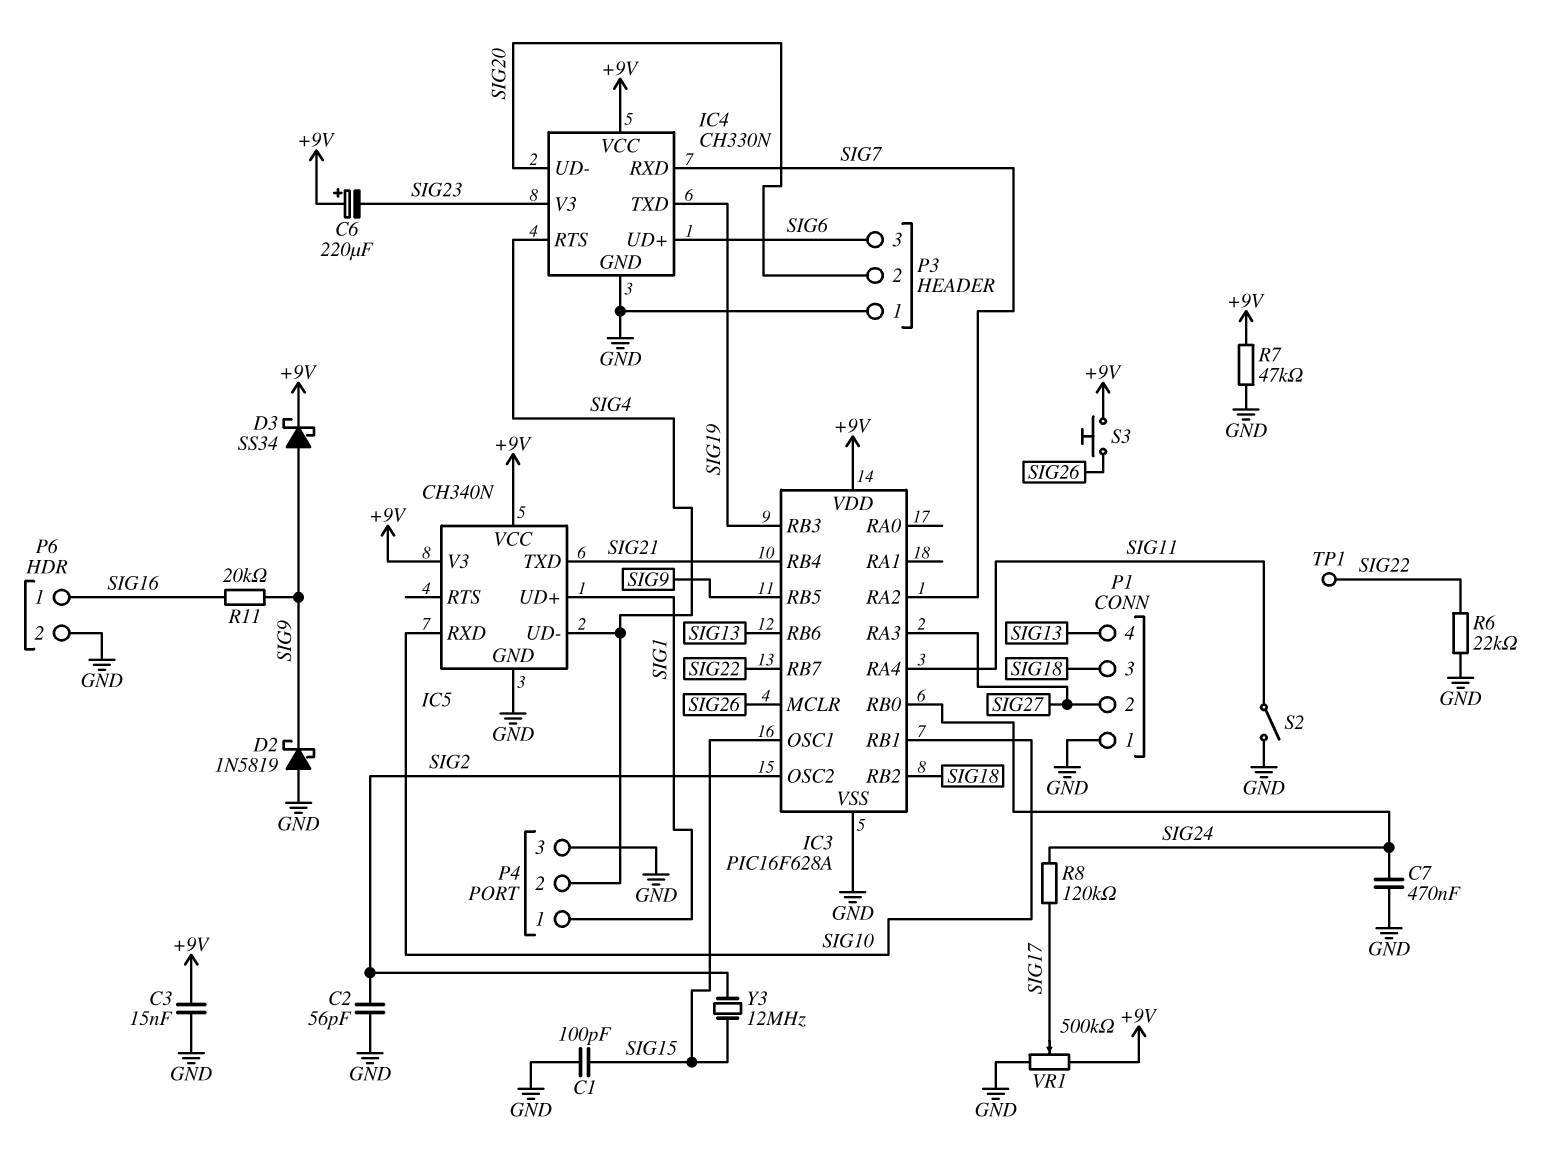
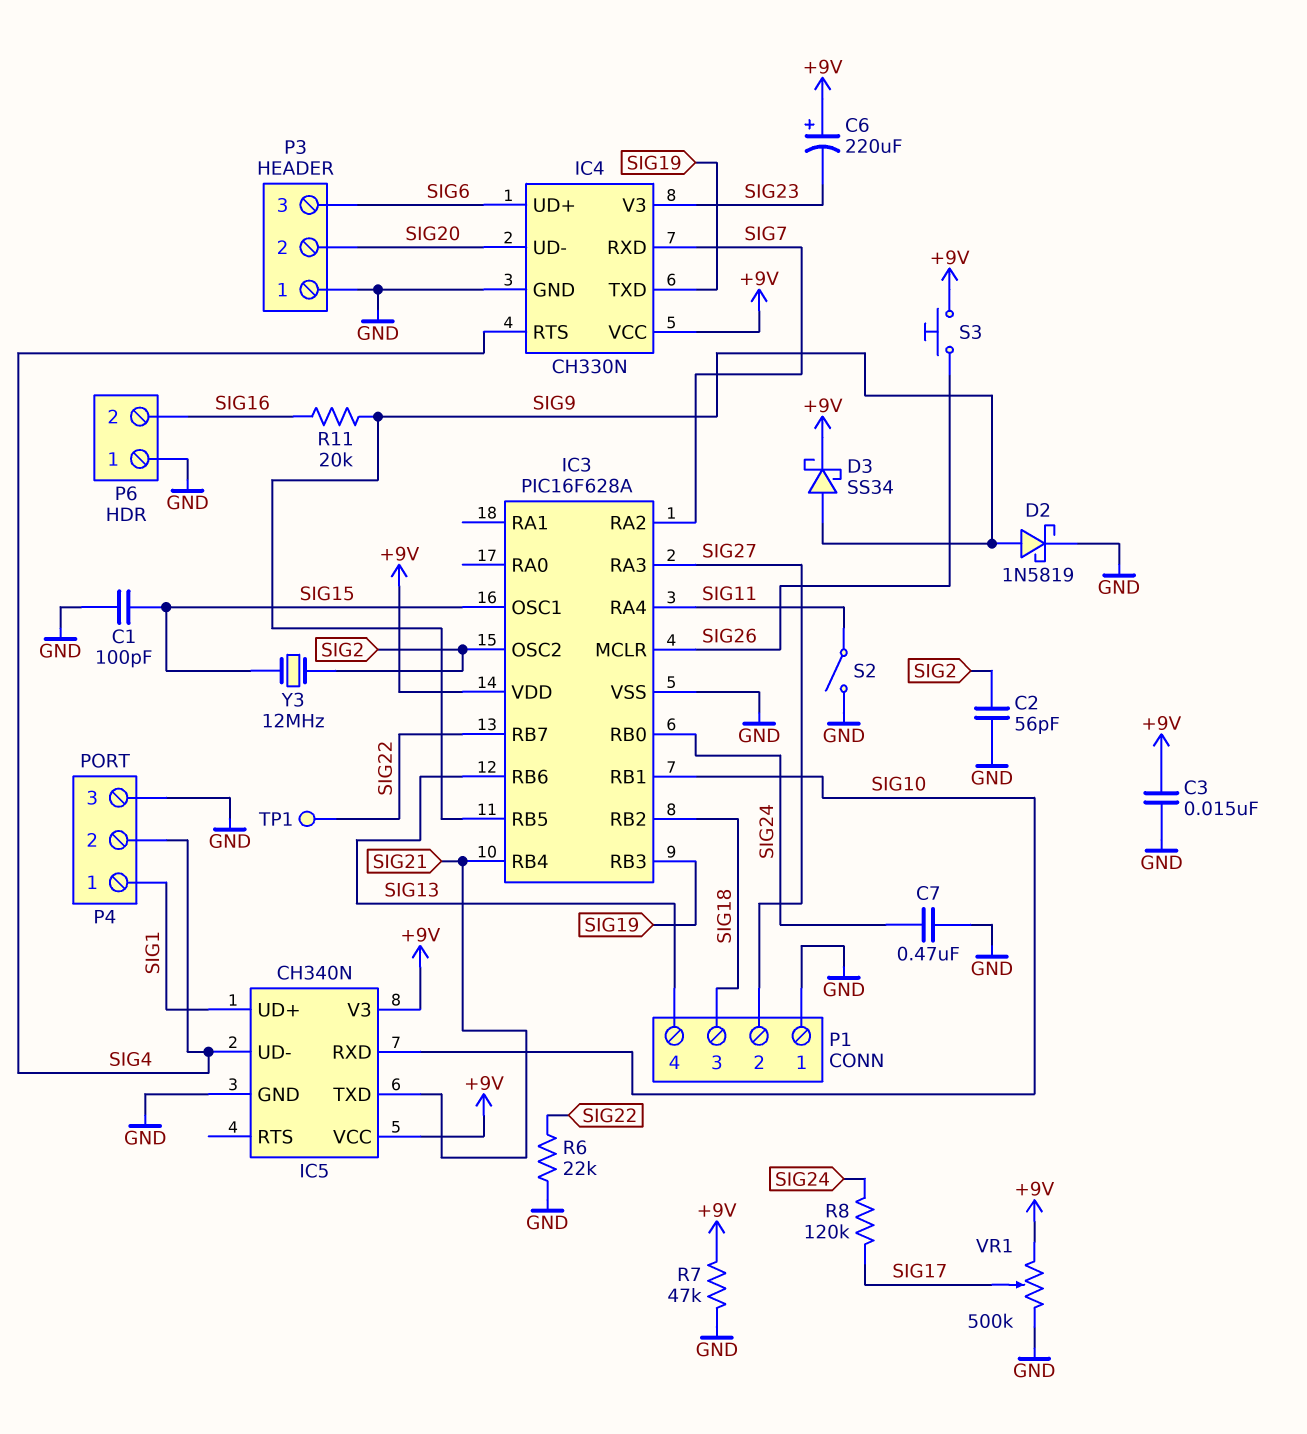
D2: schottky 1N5819 (A GND, K SIG9) -> schottky 1N5819 (A SIG9, K GND)
P6 pin 1: SIG16 -> GND
P6 pin 2: GND -> SIG16

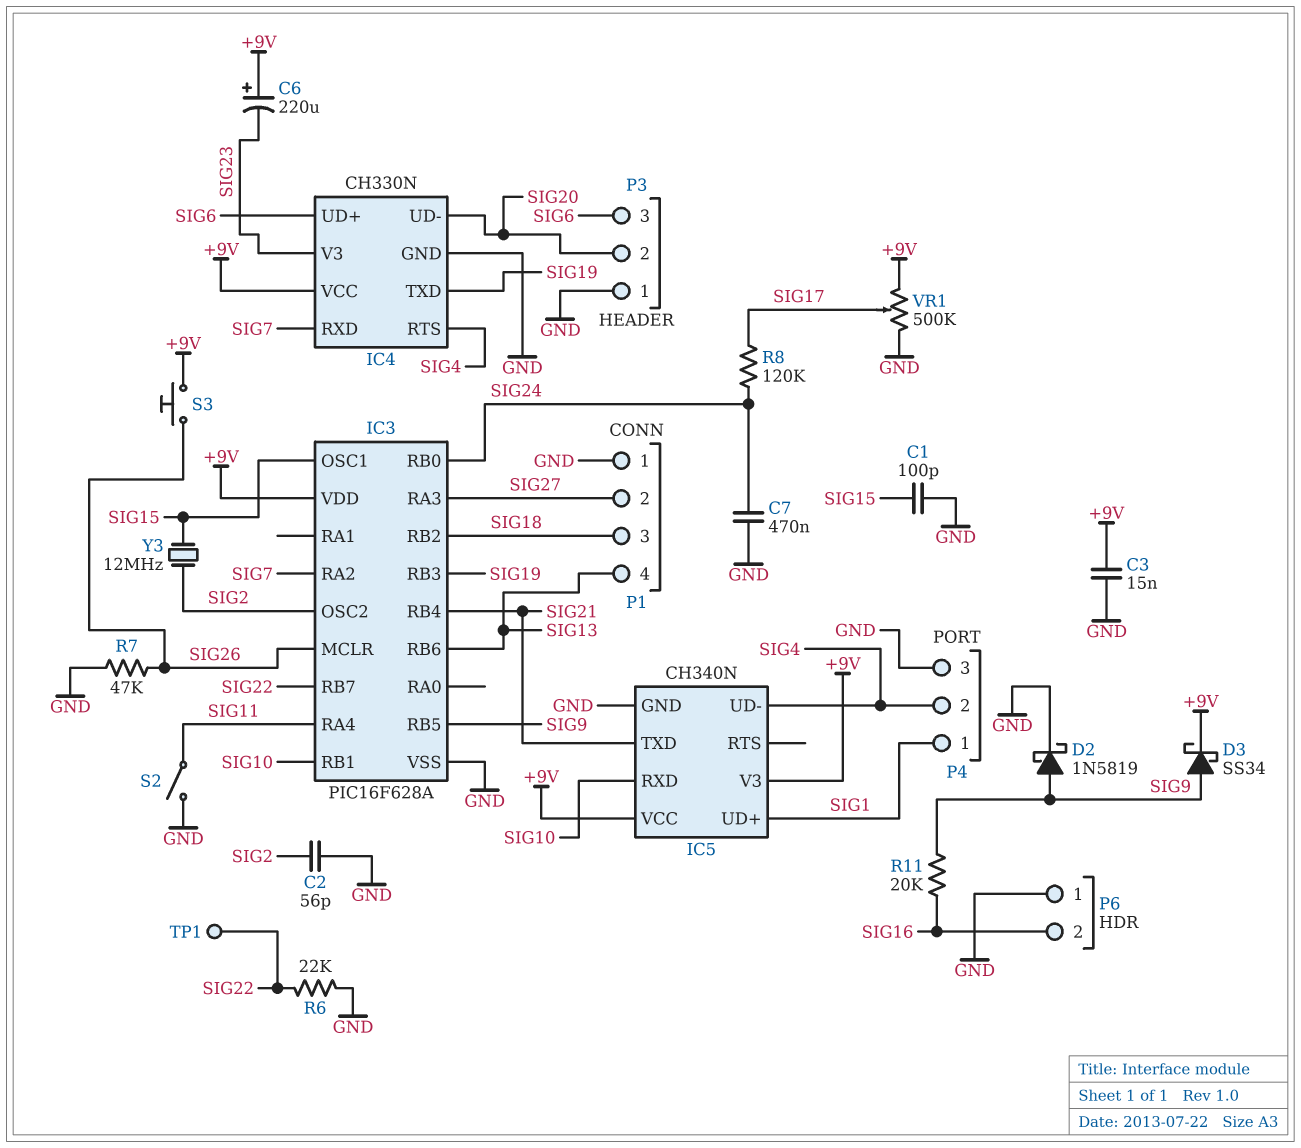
R7: 47k (+9V, GND) -> 47k (GND, SIG26)

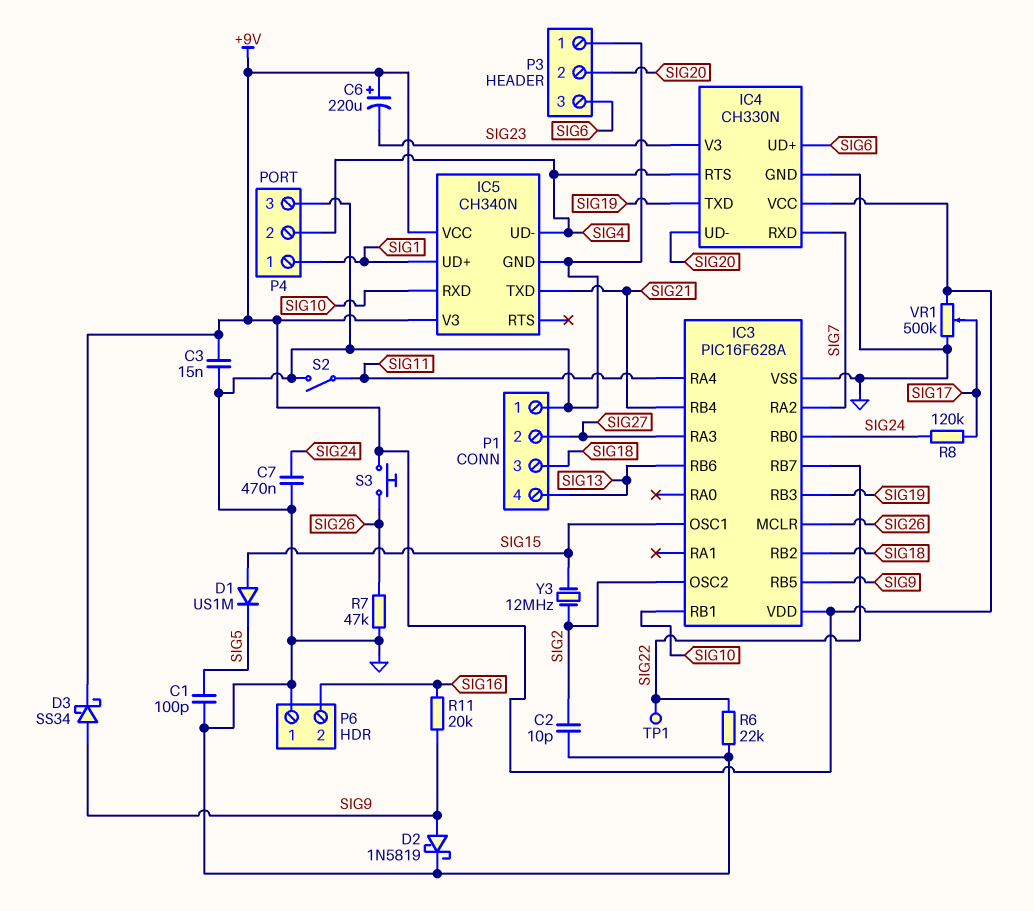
C1: 100pF (GND, SIG15) -> 100pF (GND, SIG5)
C2: 56pF (GND, SIG2) -> 10pF (GND, SIG2)
D1: none -> diode US1M (A SIG15, K SIG5)

